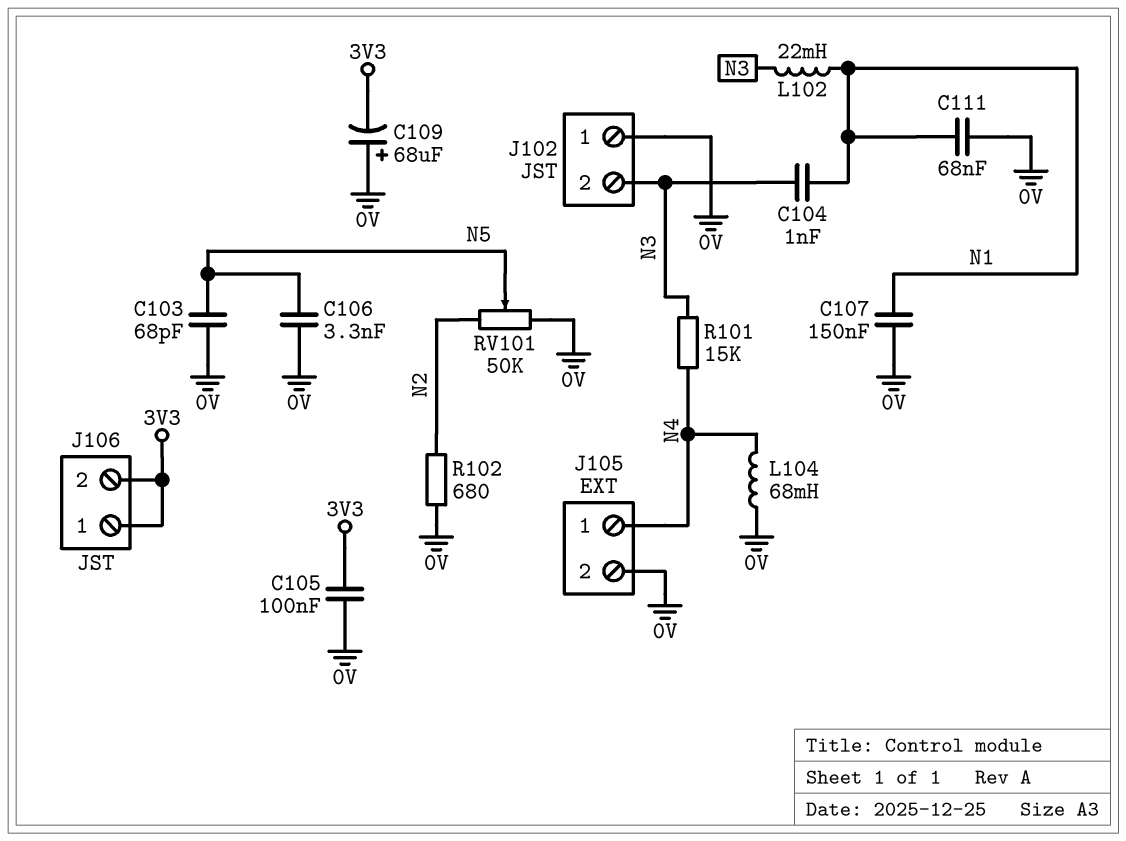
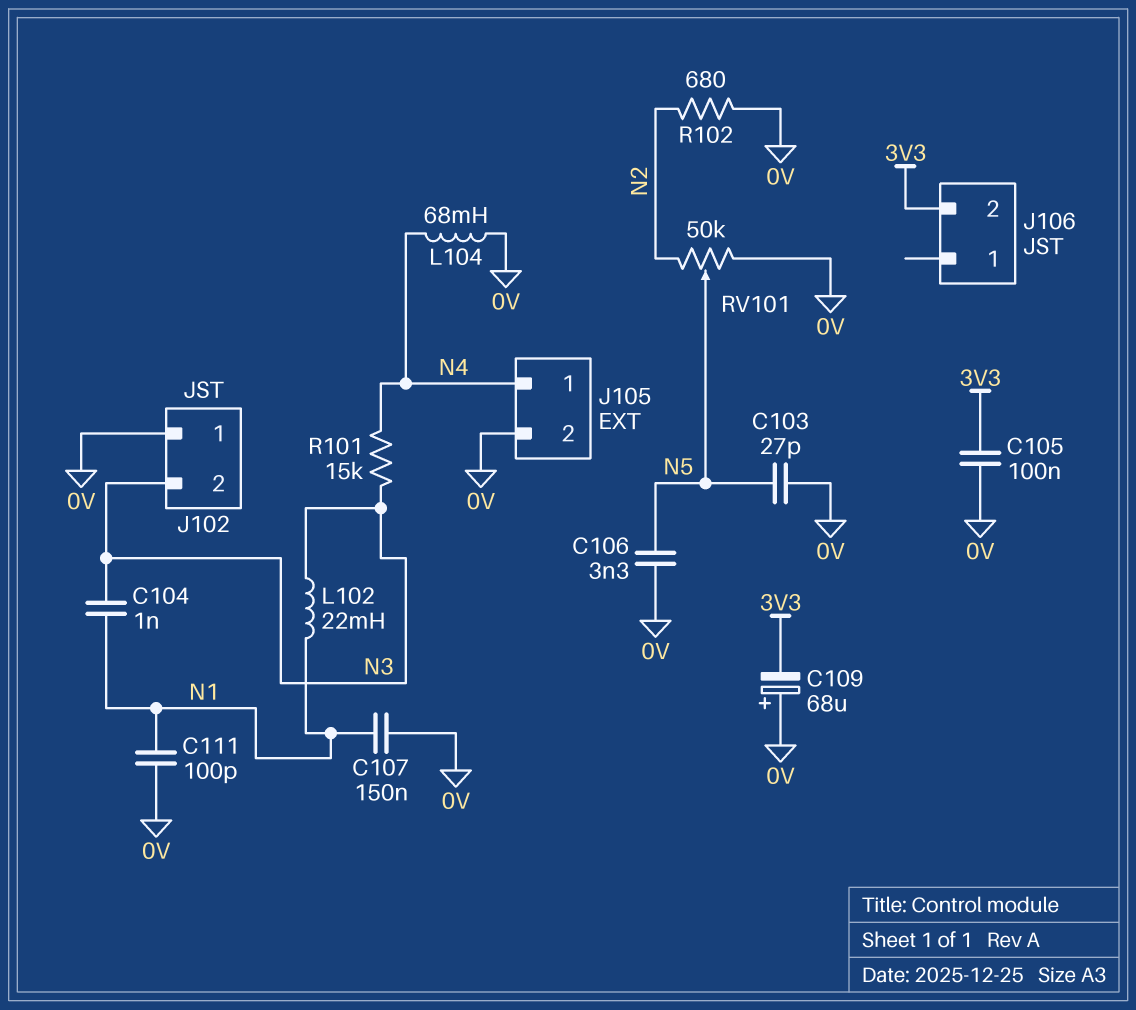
C103: 68pF (0V, N5) -> 27pF (0V, N5)
C111: 68nF (0V, N1) -> 100pF (0V, N1)
J106 pin 1: 3V3 -> none

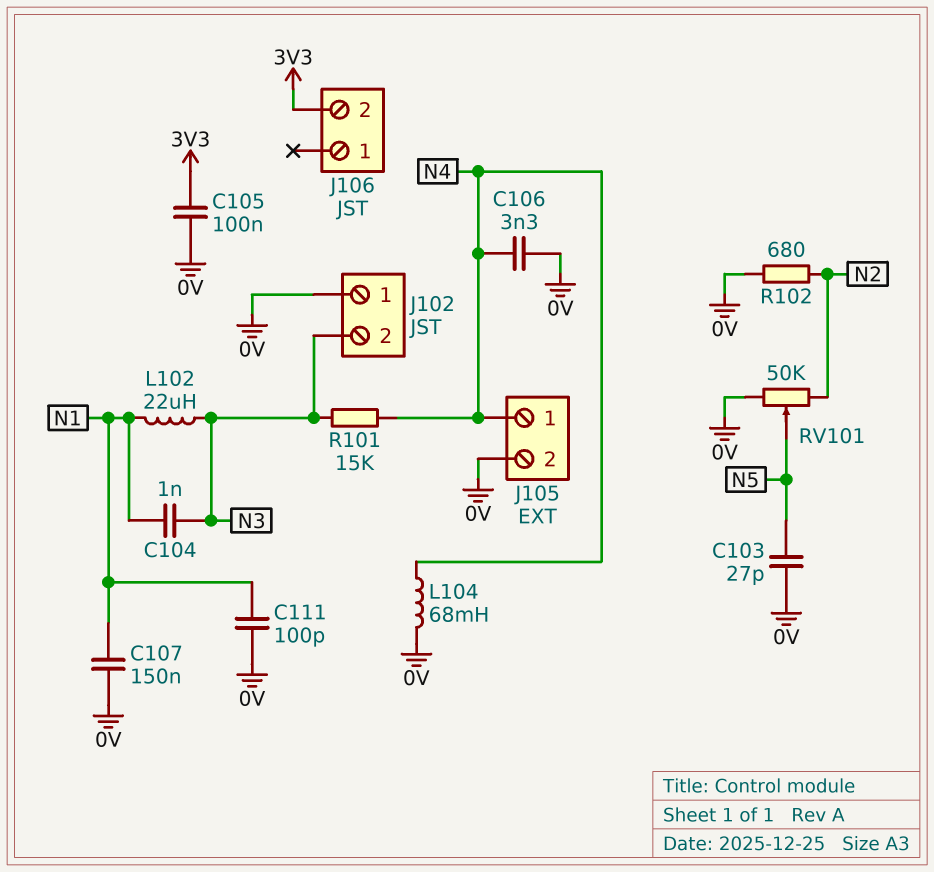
C106: 3.3nF (0V, N5) -> 3.3nF (0V, N4)
C109: 68uF (plus 0V, minus 3V3) -> none
L102: 22mH (N1, N3) -> 22uH (N1, N3)

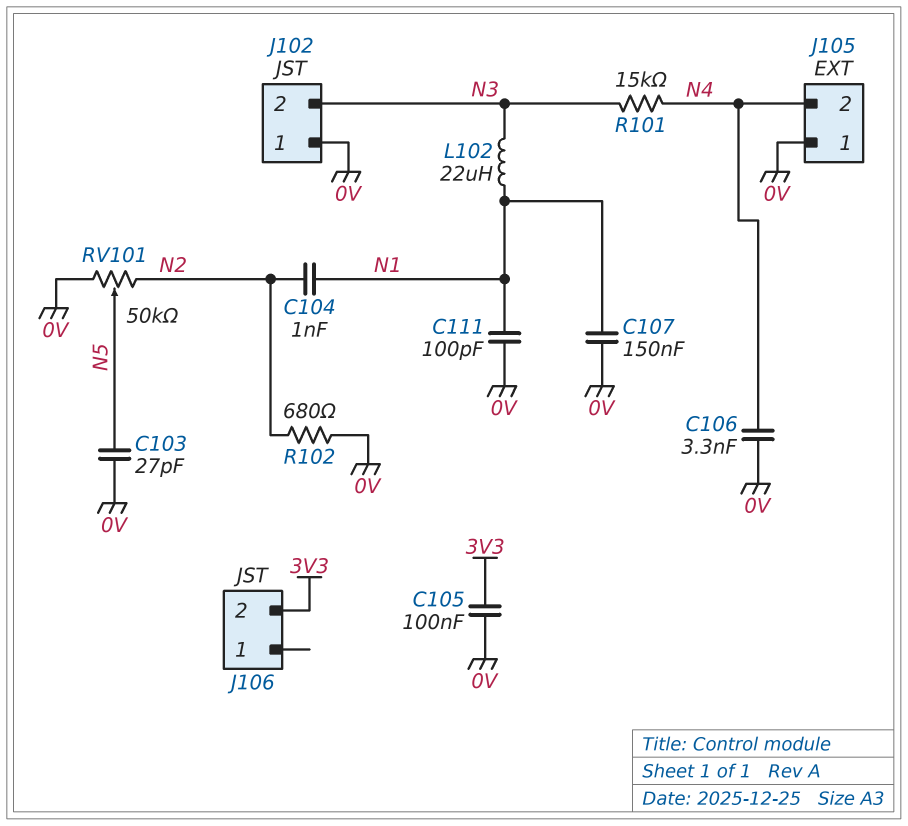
C104: 1nF (N1, N3) -> 1nF (N1, N2)
J105 pin 1: N4 -> 0V
J105 pin 2: 0V -> N4
L104: 68mH (0V, N4) -> none

